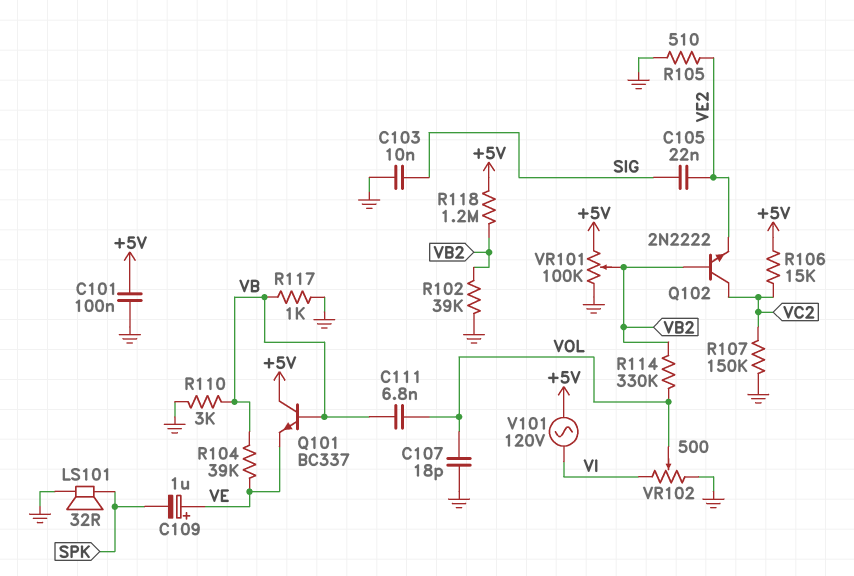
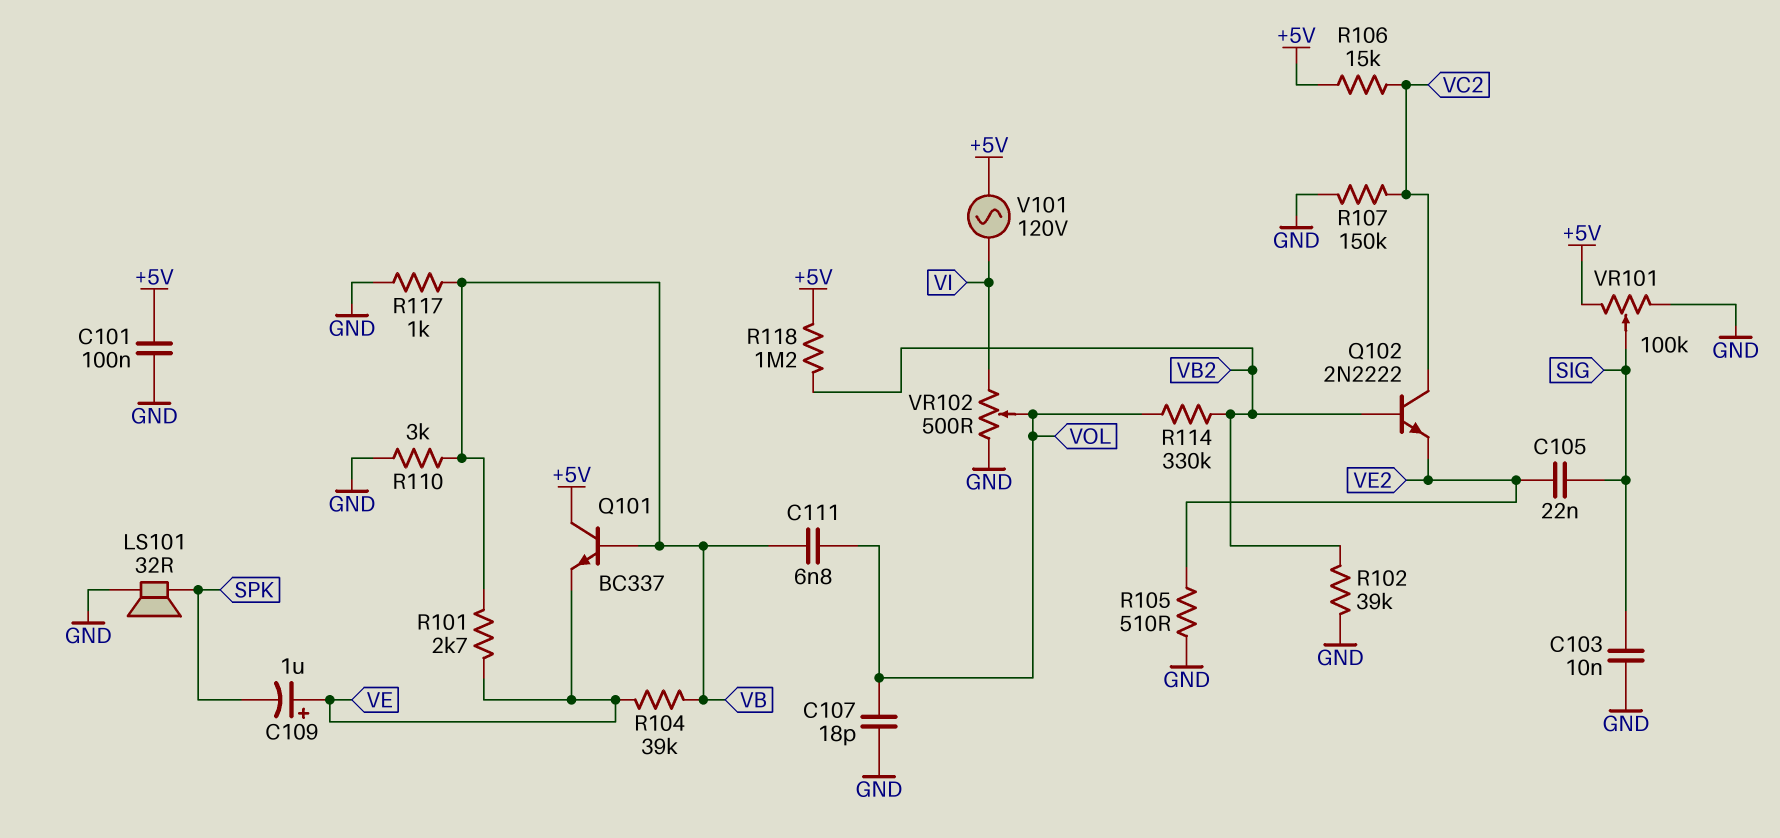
R101: none -> 2.7k (VB, VE)
VR101: 100k (+5V, GND, wiper VB2) -> 100k (+5V, GND, wiper SIG)

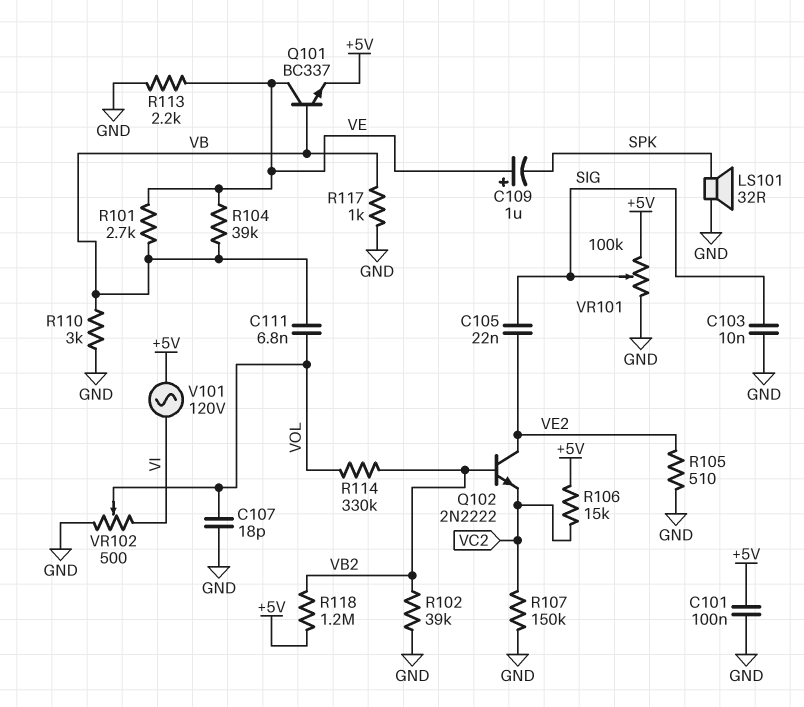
Q101: NPN BC337 (B VB, C +5V, E VE) -> NPN BC337 (B VB, C VE, E +5V)
Q102: NPN 2N2222 (B VB2, C VC2, E VE2) -> NPN 2N2222 (B VB2, C VE2, E VC2)
R113: none -> 2.2k (GND, VE)

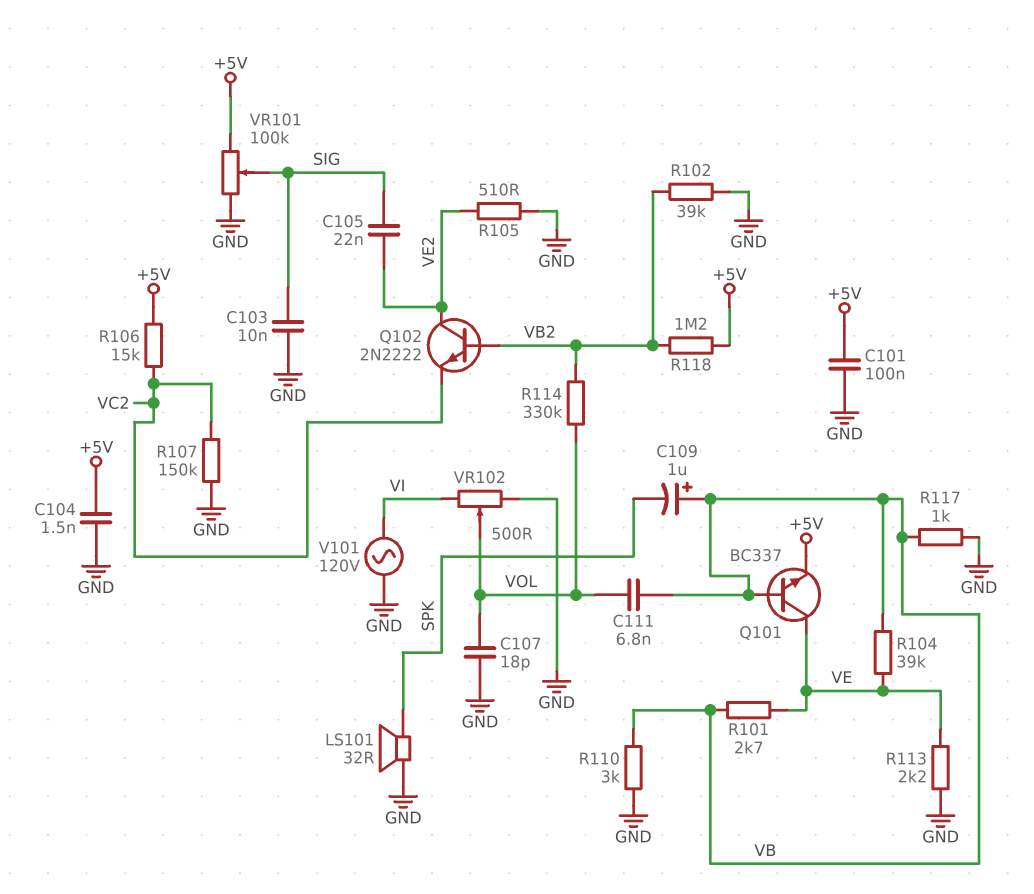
C104: none -> 1.5nF (+5V, GND)
C109: 1uF (plus VE, minus SPK) -> 1uF (plus VB, minus SPK)
V101: AC 120V (+5V, VI) -> AC 120V (GND, VI)

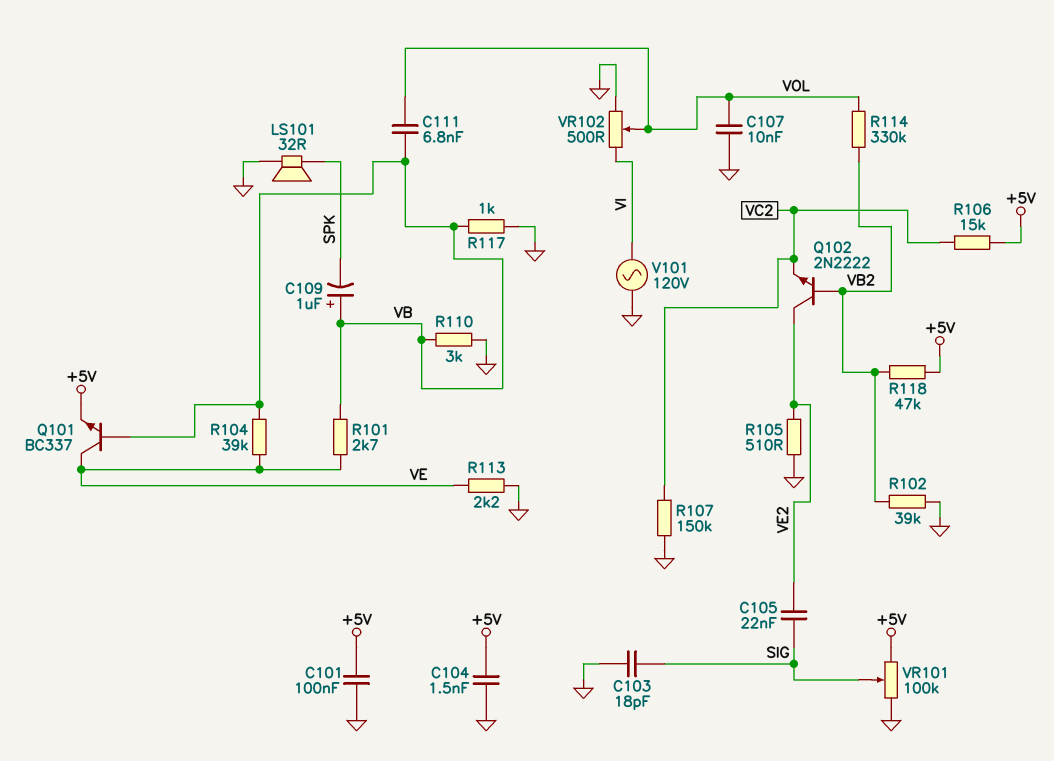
C103: 10nF (GND, SIG) -> 18pF (GND, SIG)
C107: 18pF (GND, VOL) -> 10nF (GND, VOL)
R118: 1.2M (+5V, VB2) -> 47k (+5V, VB2)

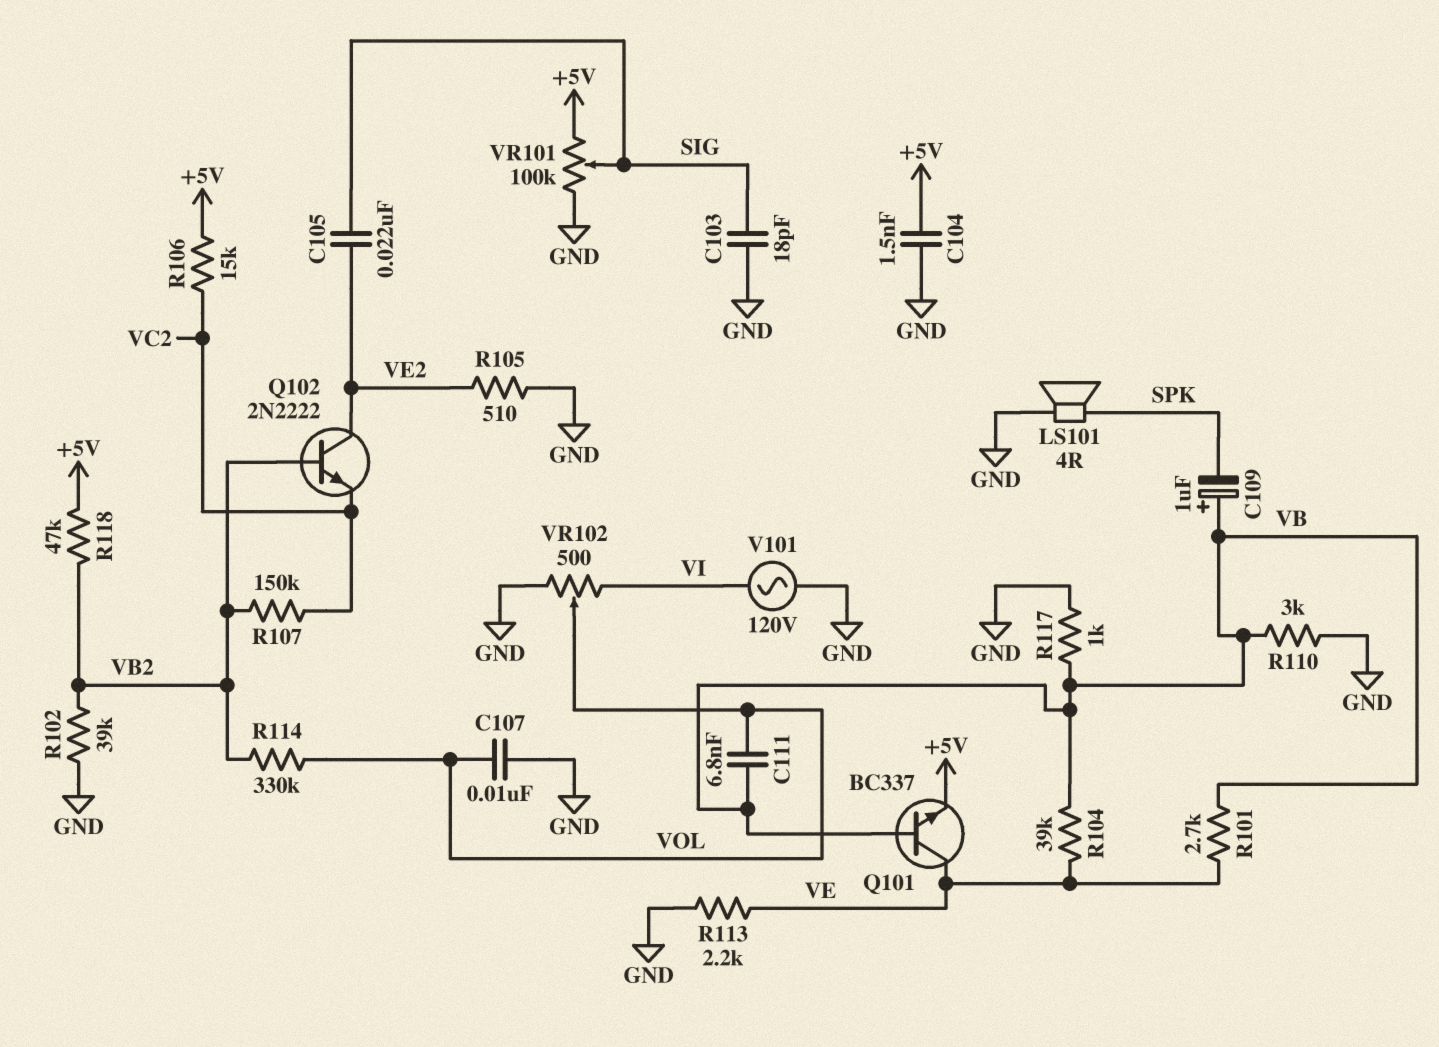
C101: 100nF (+5V, GND) -> none
LS101: speaker 32R (GND, SPK) -> speaker 4R (GND, SPK)
R107: 150k (GND, VC2) -> 150k (VB2, VC2)

